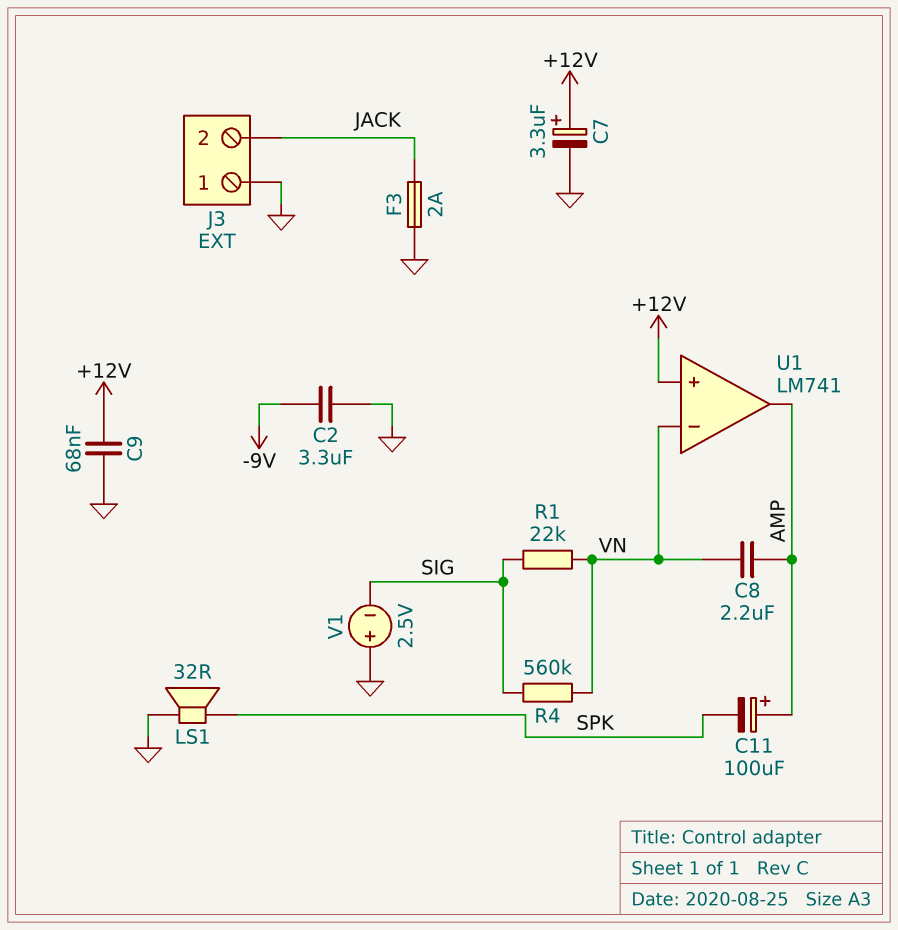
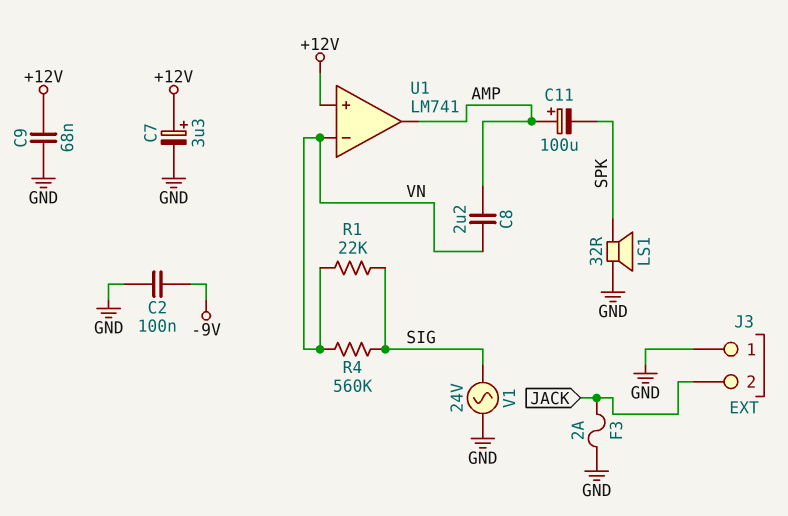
C2: 3.3uF (-9V, GND) -> 100nF (-9V, GND)
V1: 2.5V (plus GND, minus SIG) -> AC 24V (GND, SIG)

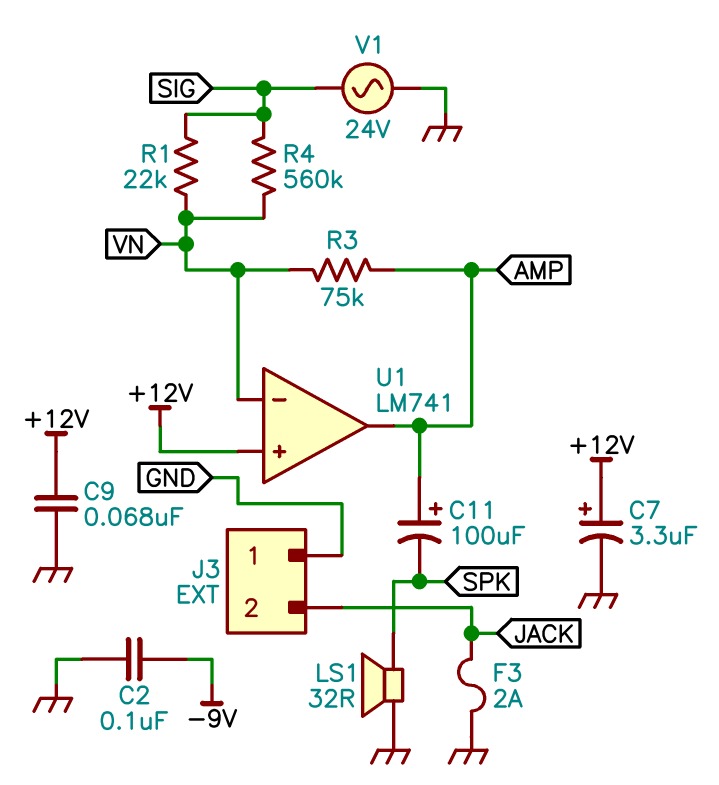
C8: 2.2uF (AMP, VN) -> none
R3: none -> 75k (AMP, VN)

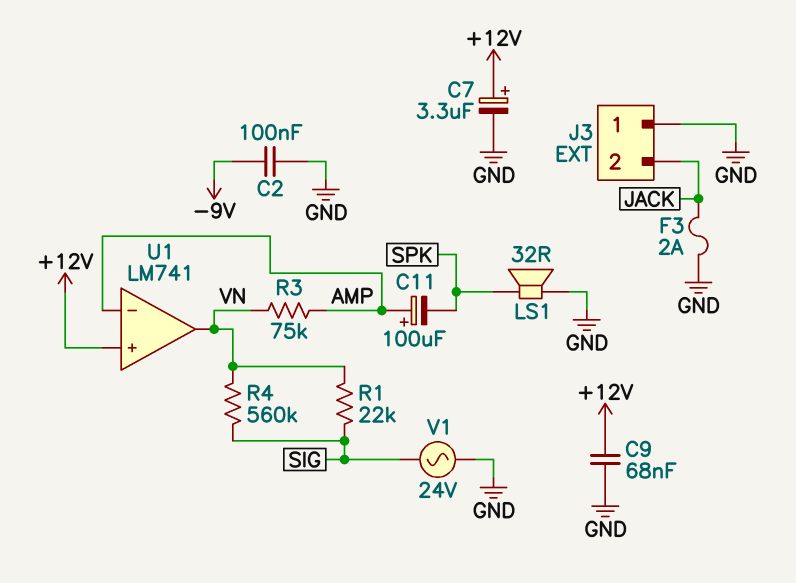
U1 pin in-: VN -> AMP
U1 pin out: AMP -> VN

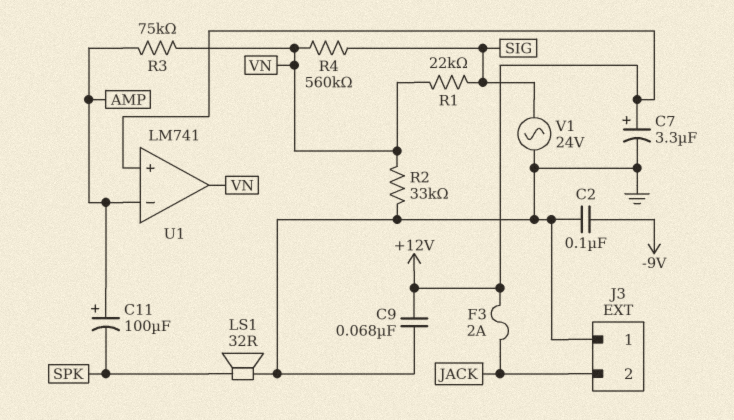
F3: 2A (GND, JACK) -> 2A (+12V, JACK)
R2: none -> 33k (GND, VN)

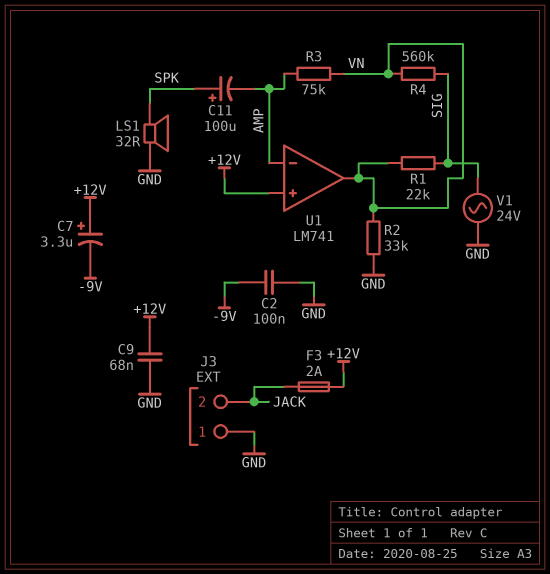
C7: 3.3uF (plus +12V, minus GND) -> 3.3uF (plus +12V, minus -9V)
C11: 100uF (plus AMP, minus SPK) -> 100uF (plus SPK, minus AMP)

